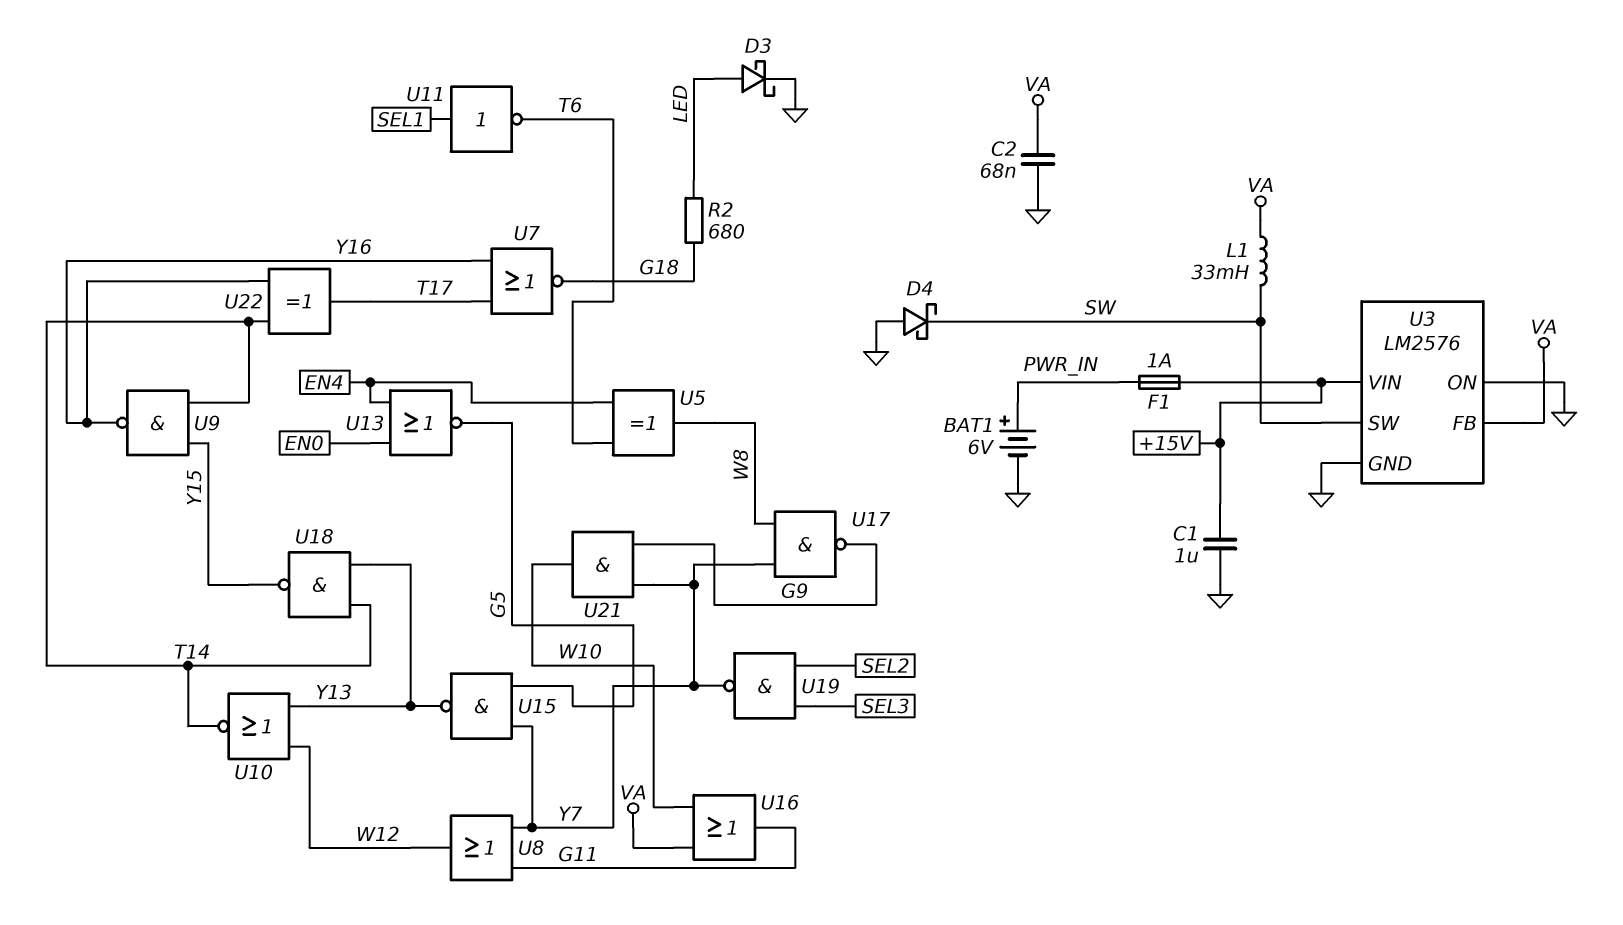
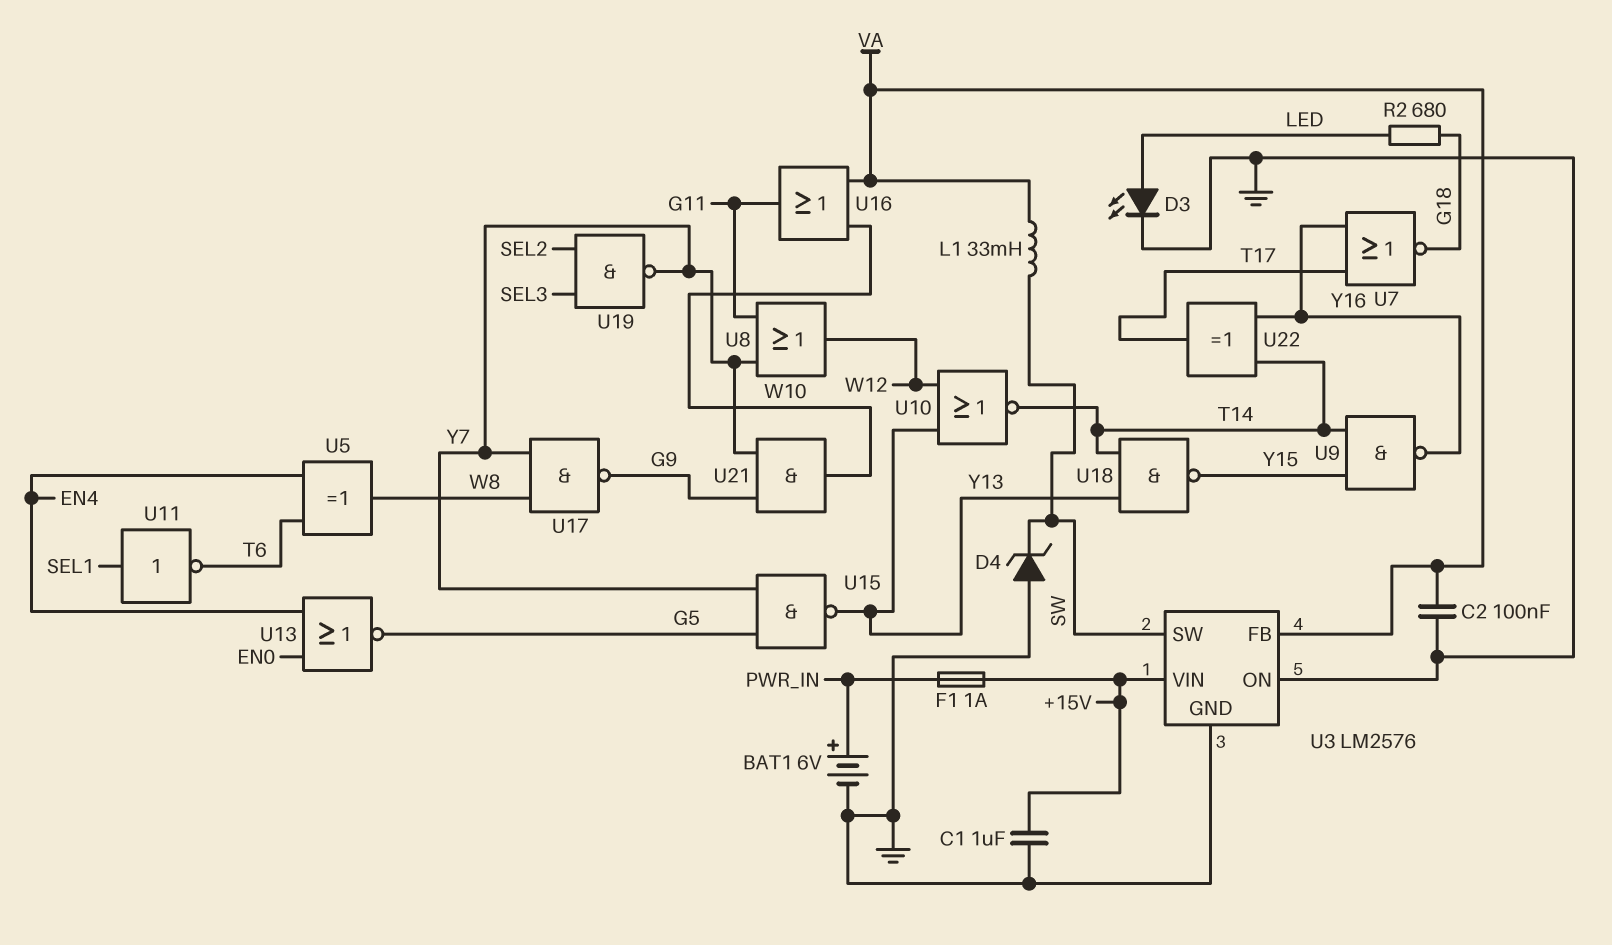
C2: 68nF (GND, VA) -> 100nF (GND, VA)
D3: schottky (A LED, K GND) -> LED (A LED, K GND)
D4: schottky (A GND, K SW) -> zener (A GND, K SW)

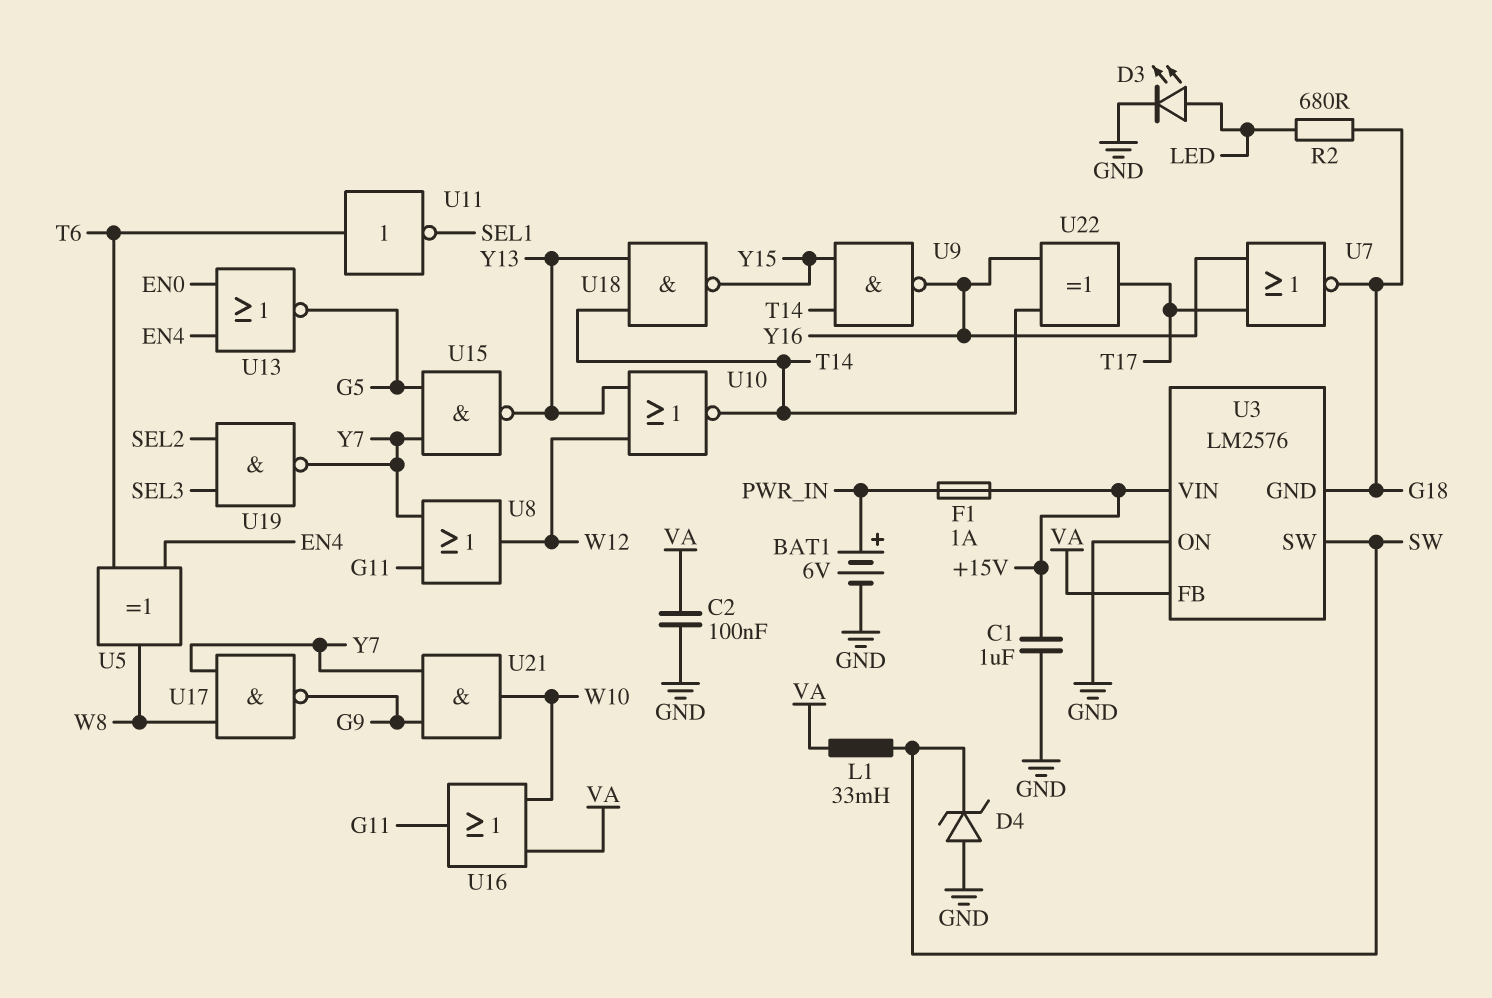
U3 pin GND: GND -> G18
U11: NOT (in SEL1, out T6) -> NOT (in T6, out SEL1)

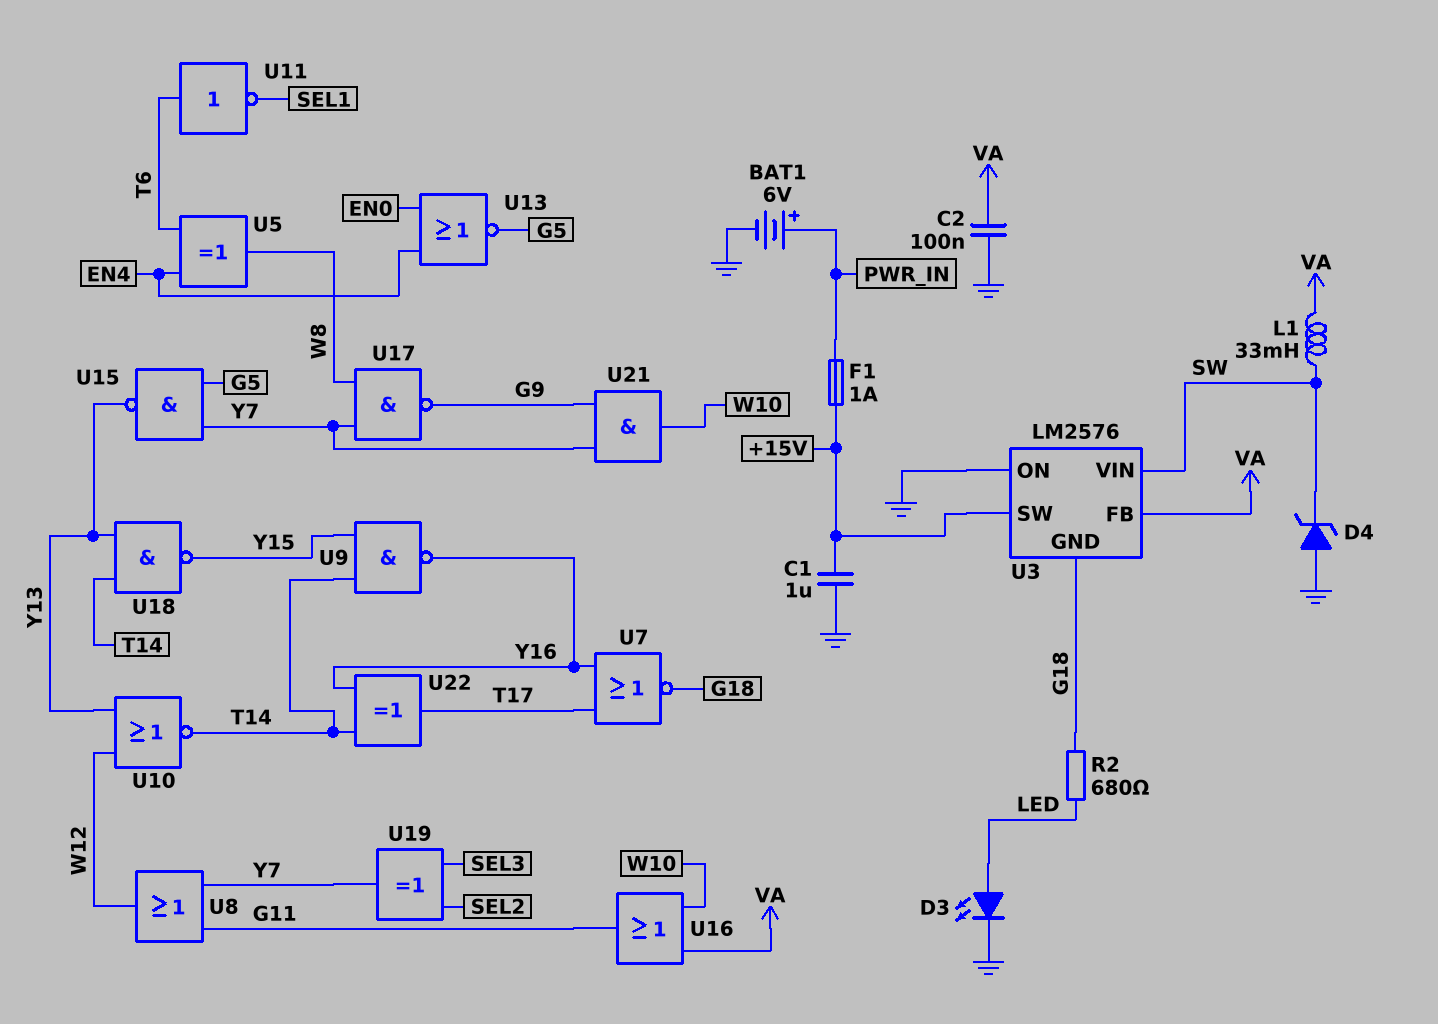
U3 pin SW: SW -> +15V
U3 pin VIN: +15V -> SW
U19: NAND (in SEL2, in SEL3, out Y7) -> XOR (in SEL2, in SEL3, out Y7)

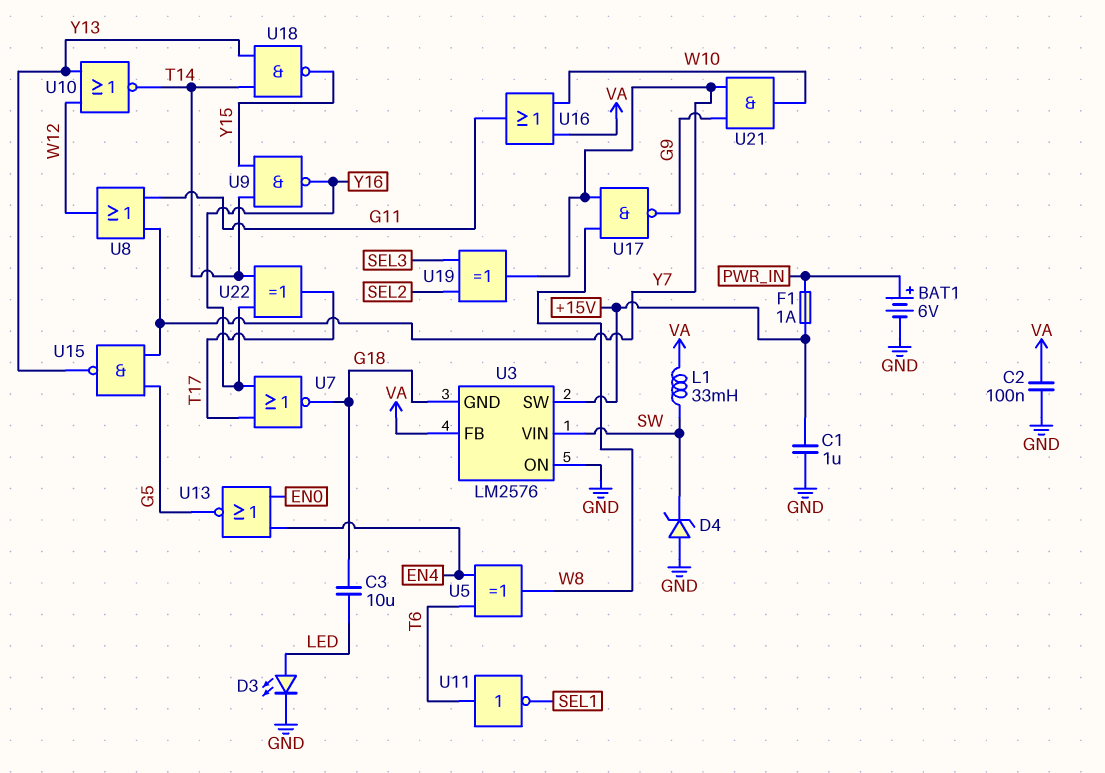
C3: none -> 10uF (G18, LED)
R2: 680 (G18, LED) -> none

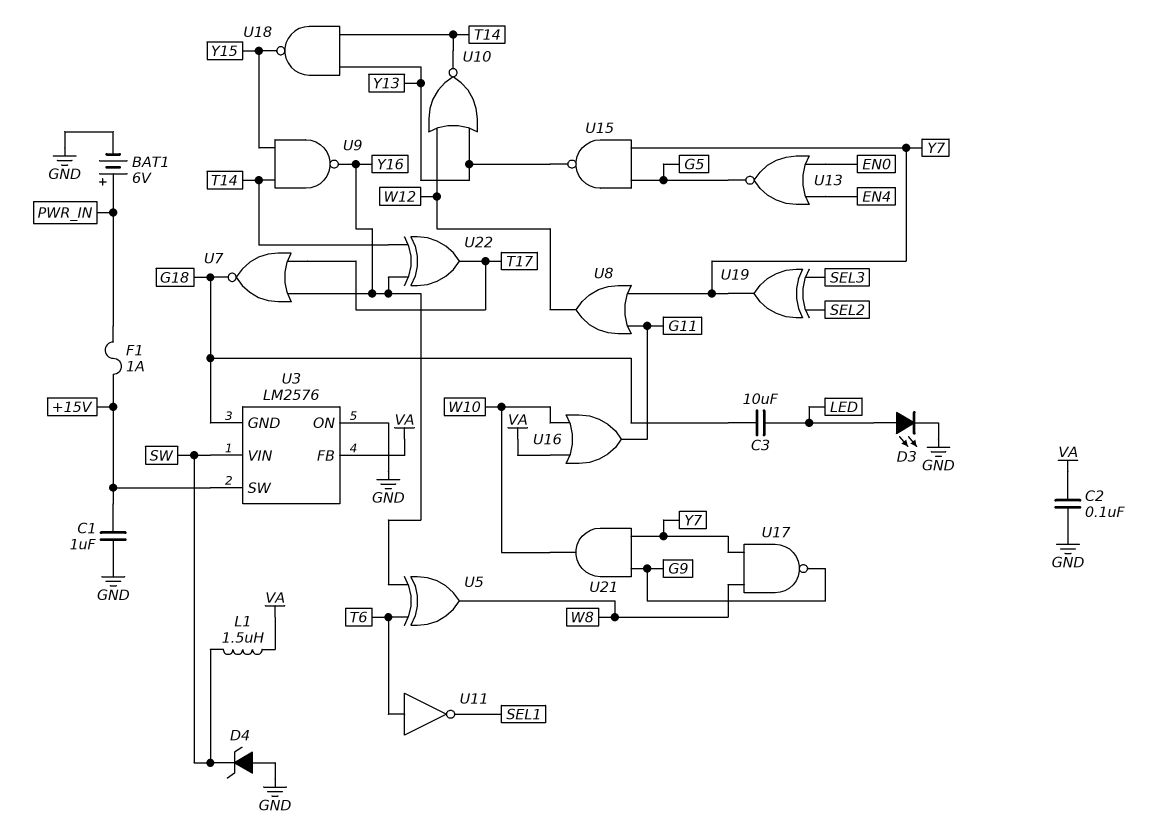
L1: 33mH (SW, VA) -> 1.5uH (SW, VA)
U5: XOR (in EN4, in T6, out W8) -> XOR (in T6, in Y16, out W8)

